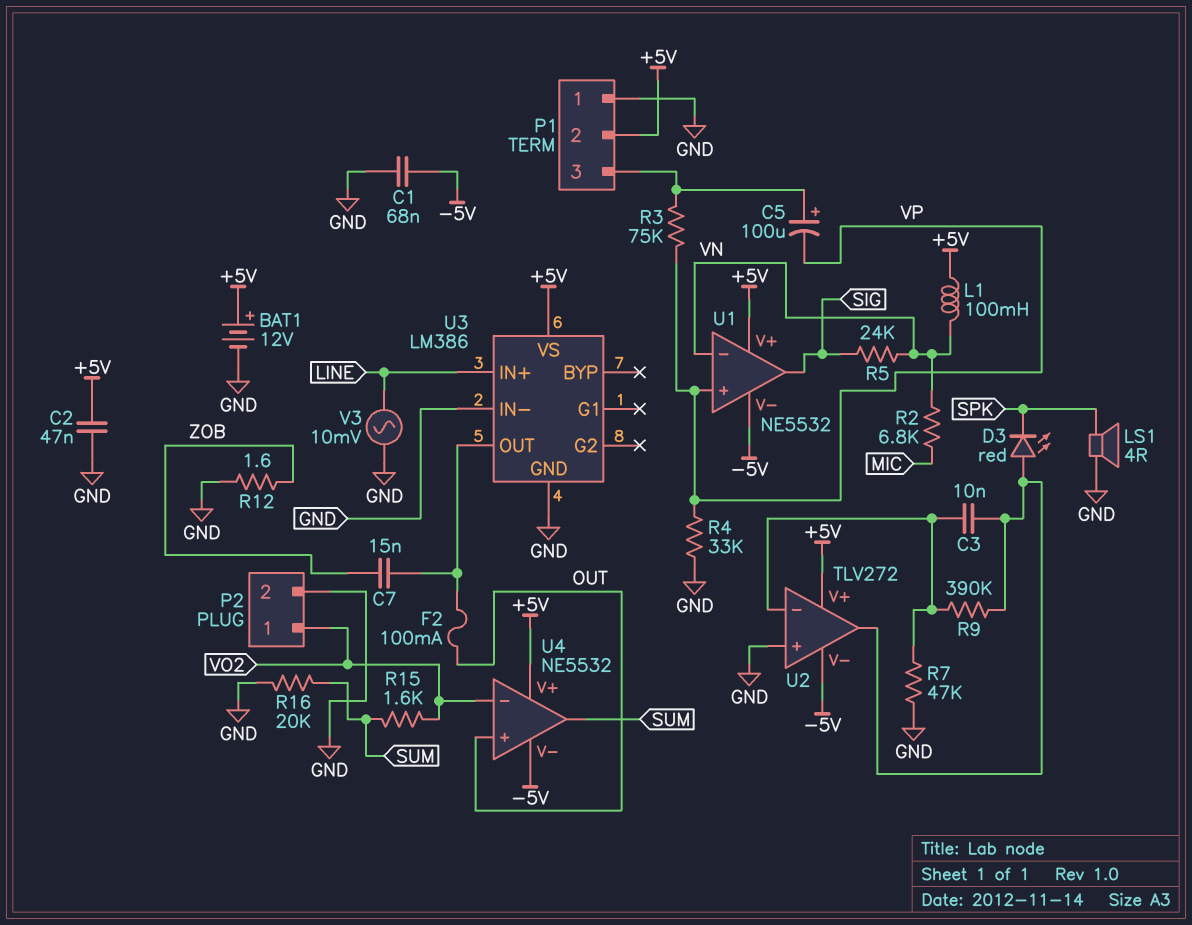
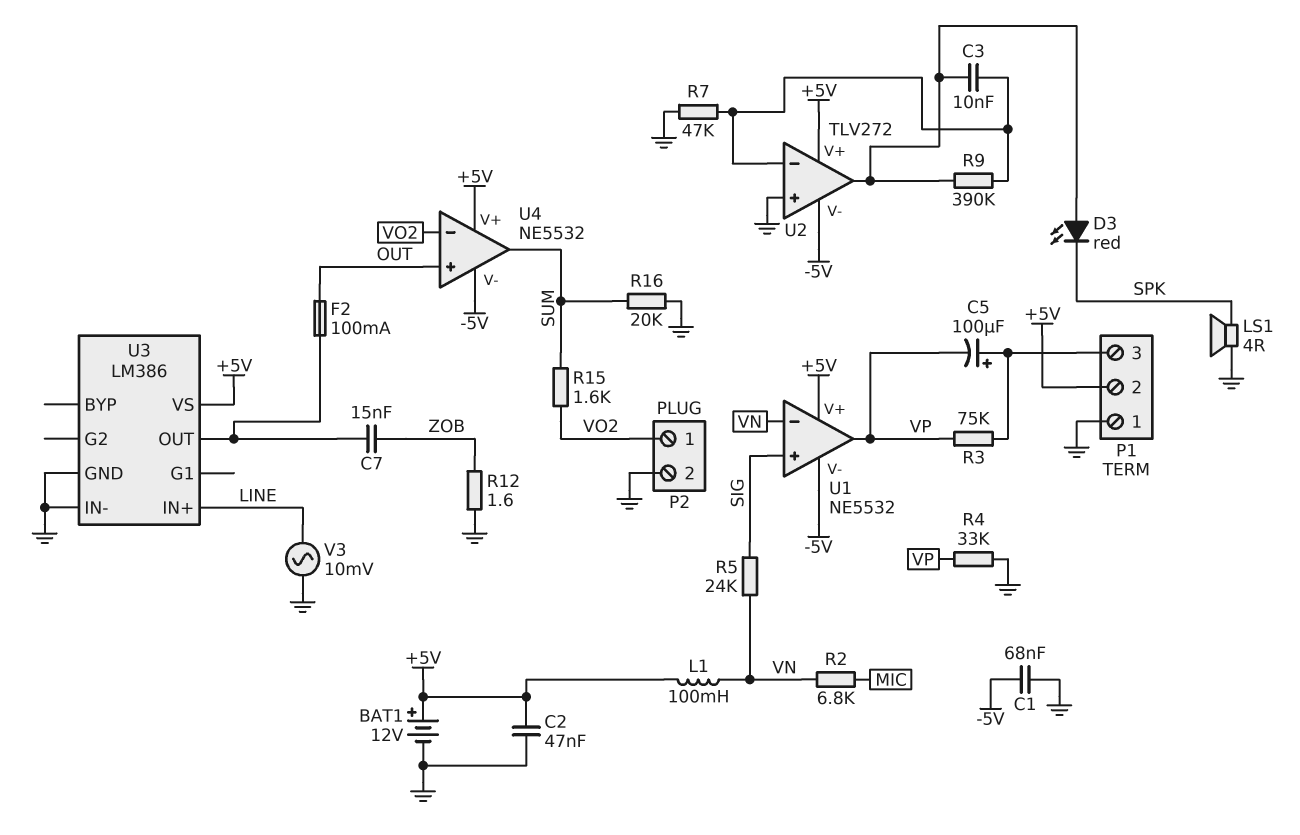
U1 pin in+: VP -> SIG
U1 pin out: SIG -> VP

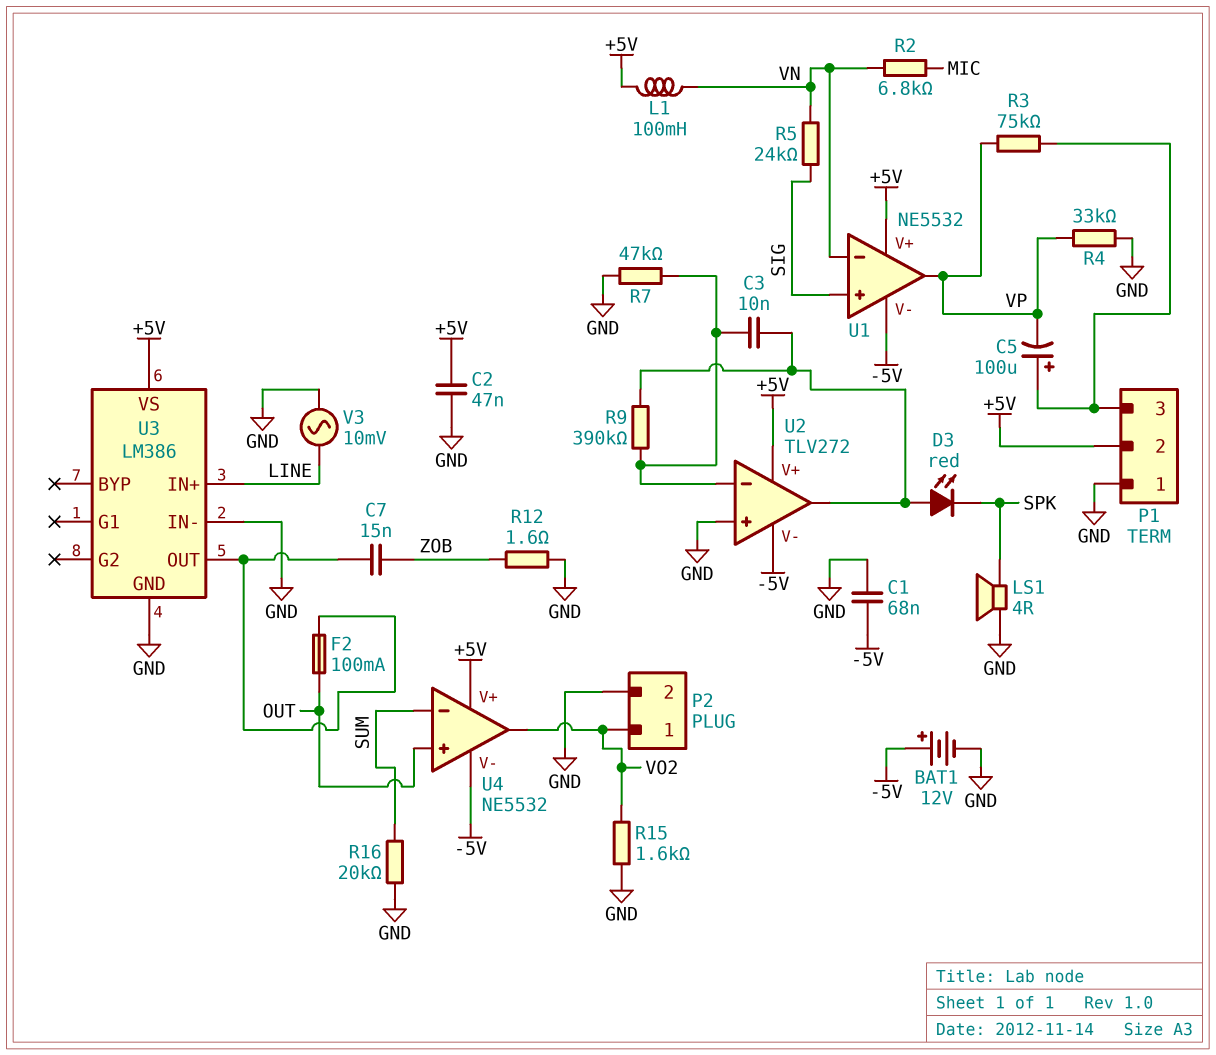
BAT1: 12V (plus +5V, minus GND) -> 12V (plus -5V, minus GND)
R15: 1.6k (SUM, VO2) -> 1.6k (GND, VO2)
U4 pin in-: VO2 -> SUM
U4 pin out: SUM -> VO2

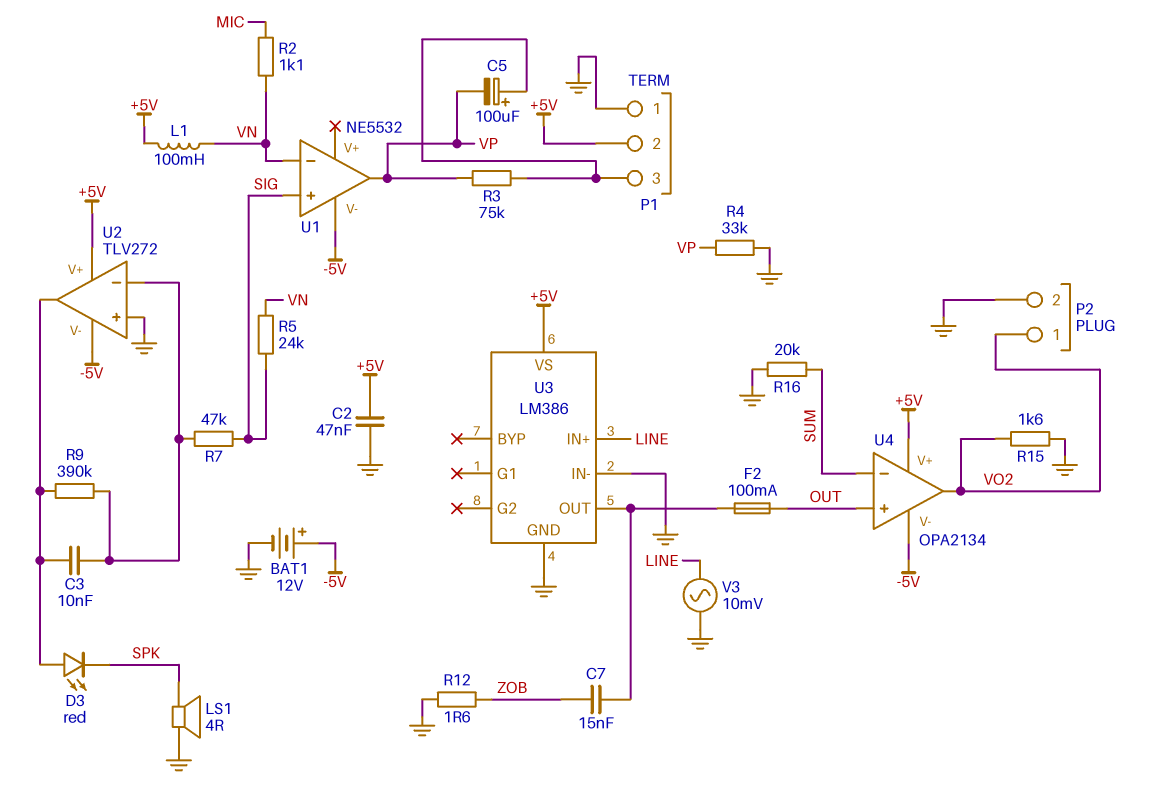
C1: 68nF (-5V, GND) -> none
R2: 6.8k (MIC, VN) -> 1.1k (MIC, VN)
R7: 47k (GND, U2/in-) -> 47k (SIG, U2/in-)
U1 pin V+: +5V -> none
U4: NE5532 -> OPA2134

